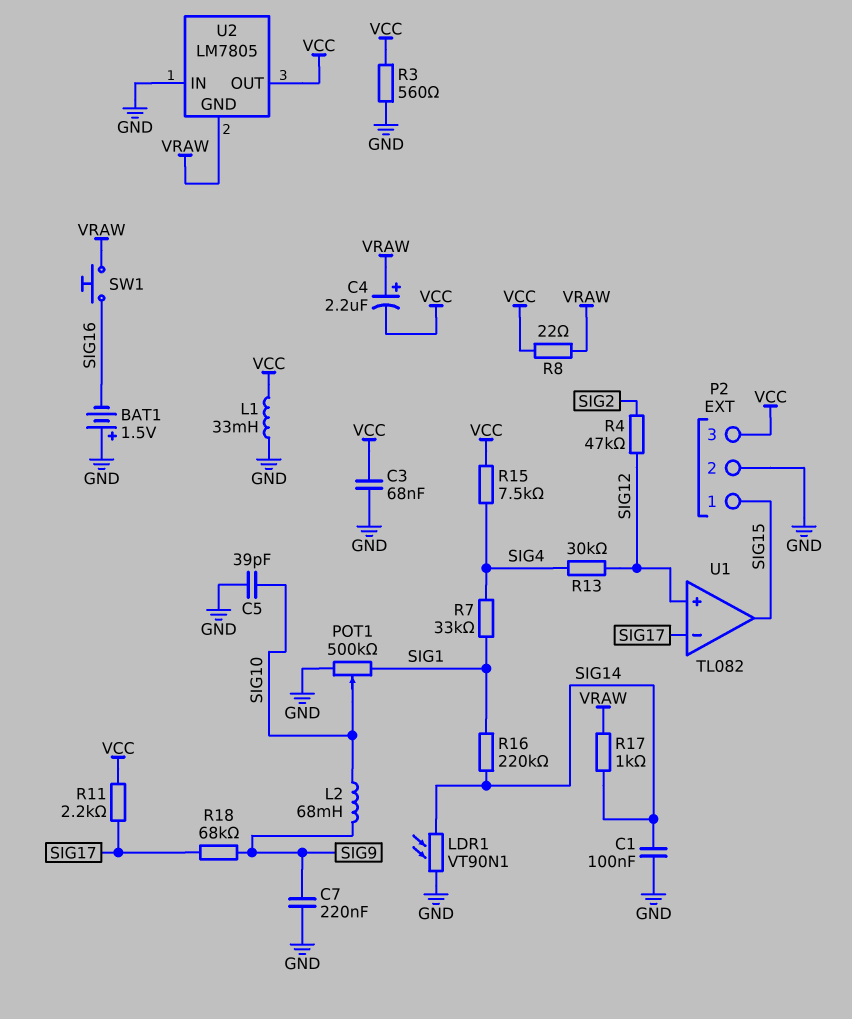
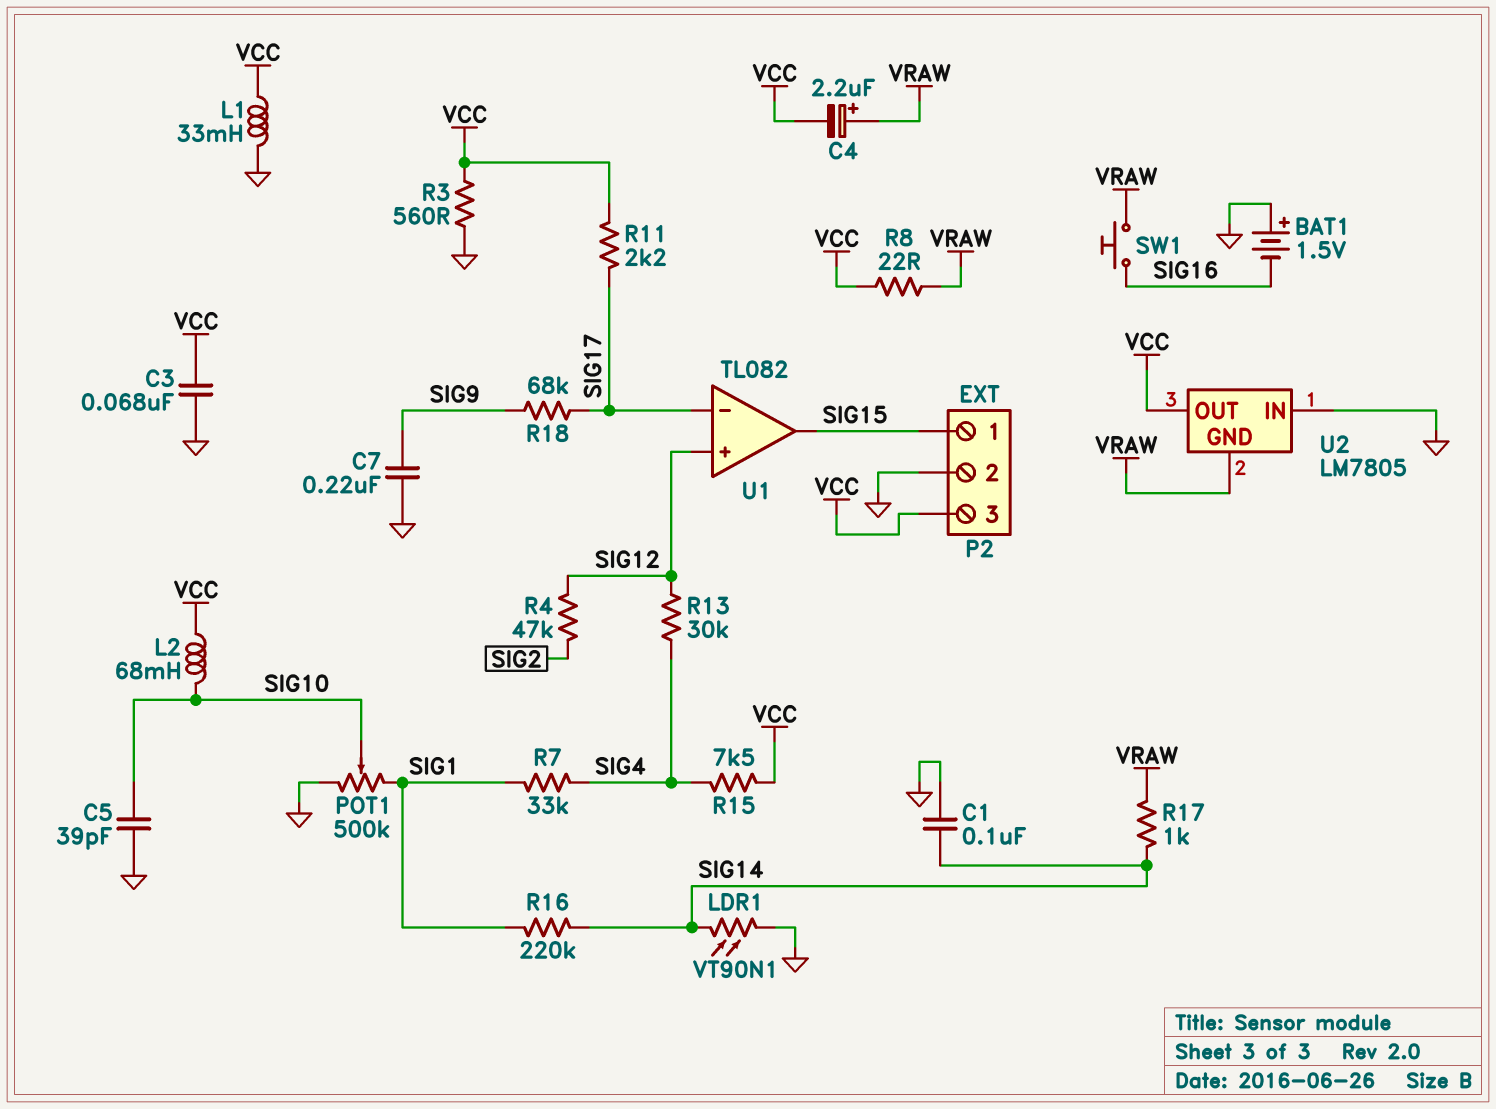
L2: 68mH (SIG9, SIG10) -> 68mH (SIG10, VCC)

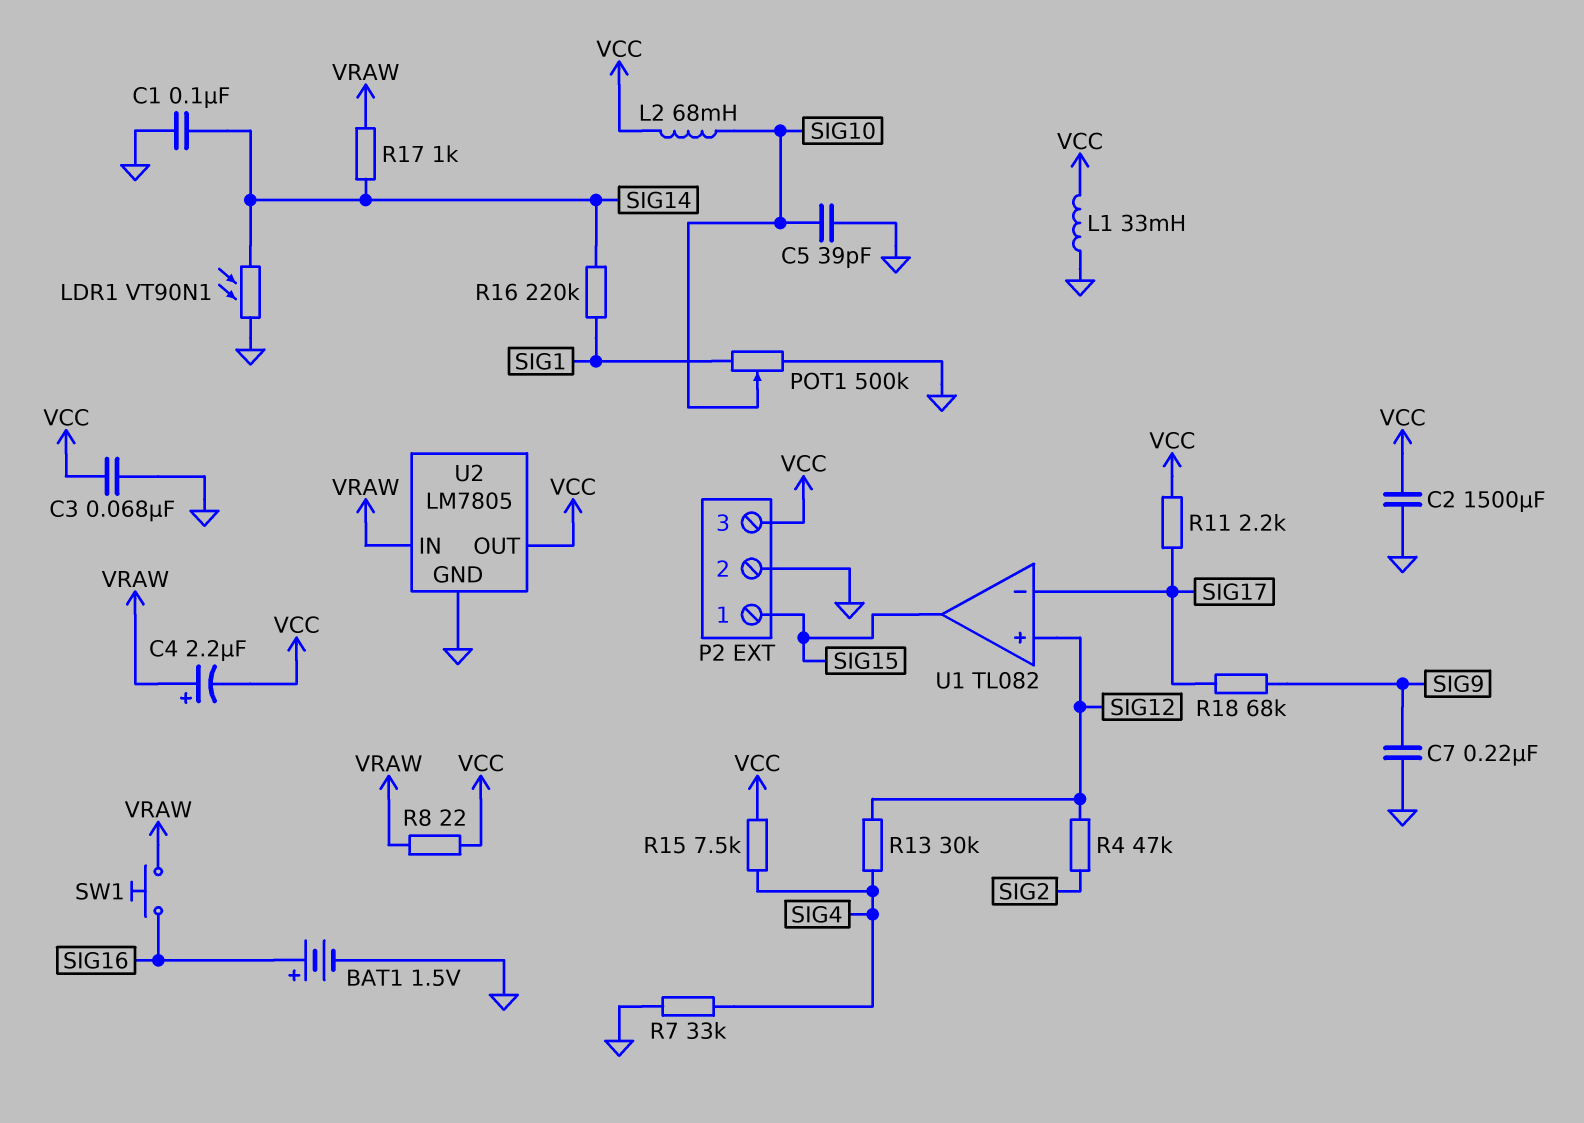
BAT1: 1.5V (plus GND, minus SIG16) -> 1.5V (plus SIG16, minus GND)
C2: none -> 1500uF (GND, VCC)
R3: 560 (GND, VCC) -> none
R7: 33k (SIG1, SIG4) -> 33k (GND, SIG4)
U2 pin GND: VRAW -> GND
U2 pin IN: GND -> VRAW

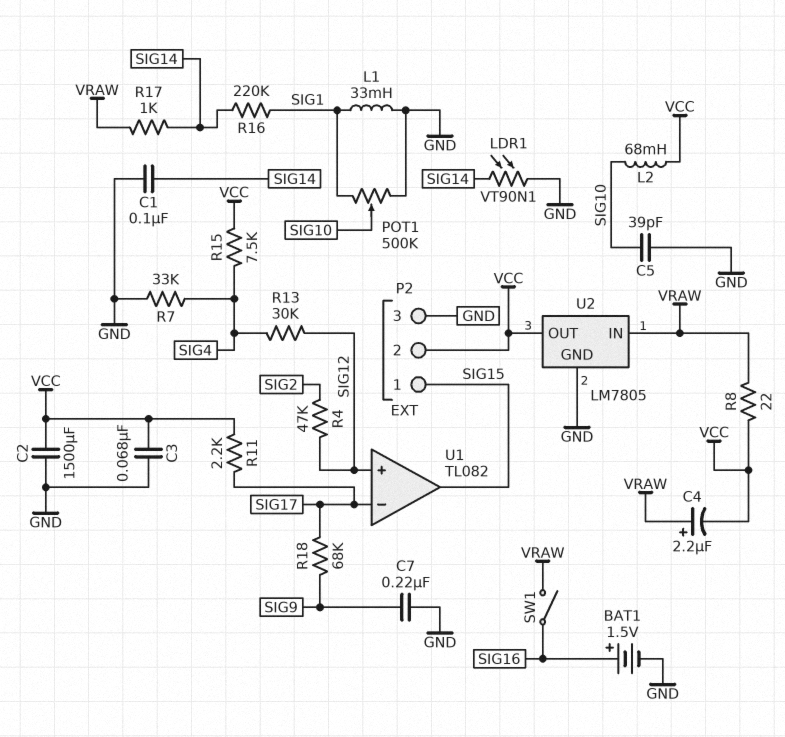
L1: 33mH (GND, VCC) -> 33mH (GND, SIG1)
P2 pin 2: GND -> VCC
P2 pin 3: VCC -> GND
SW1: button (SIG16, VRAW) -> switch (SIG16, VRAW)

